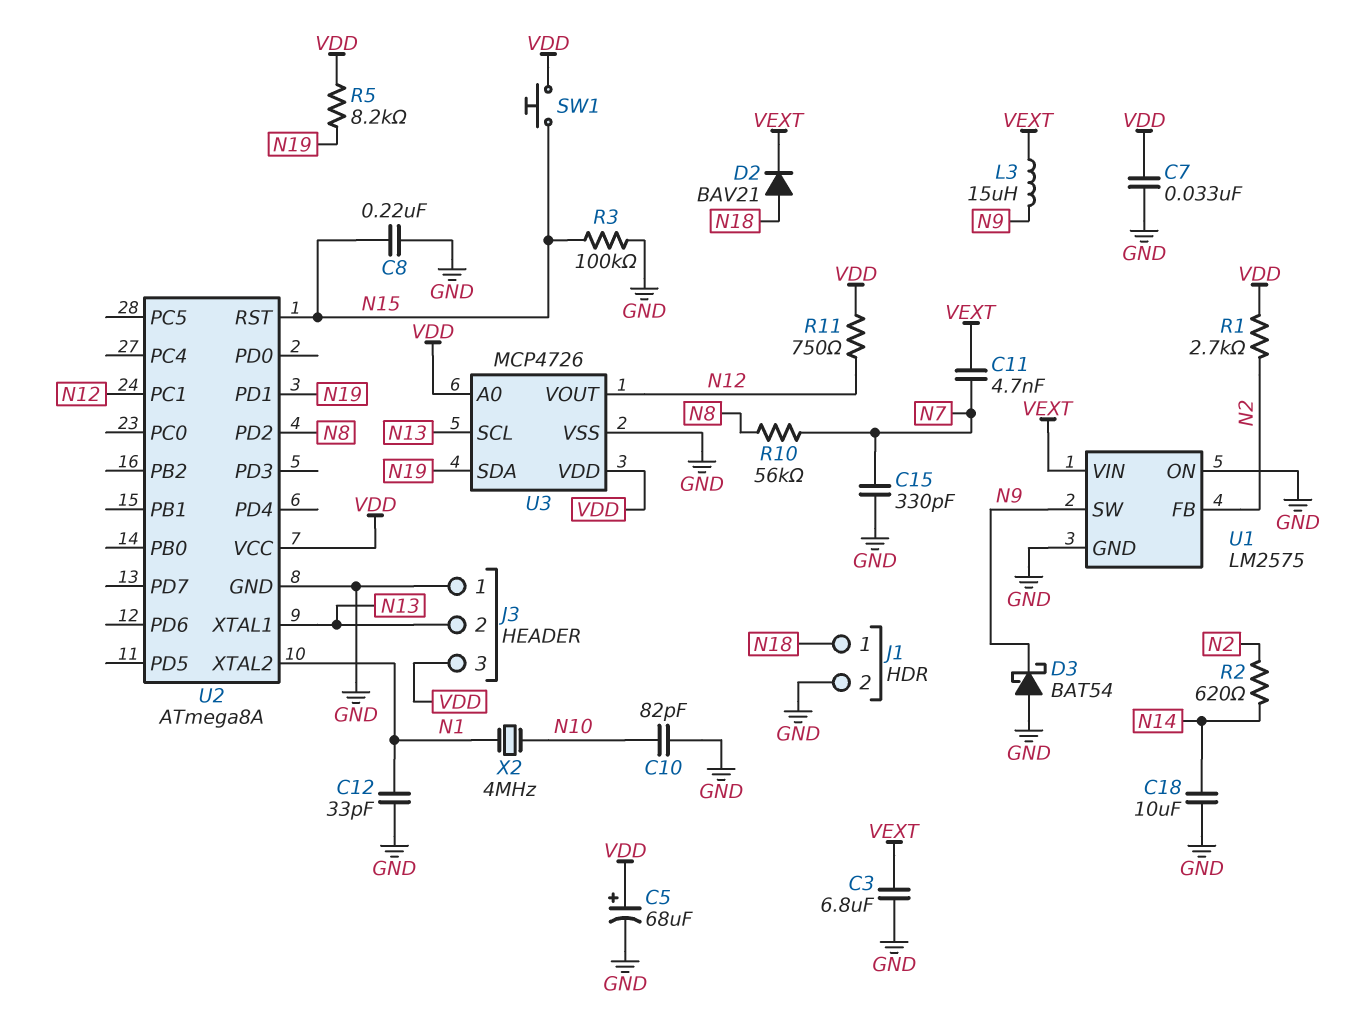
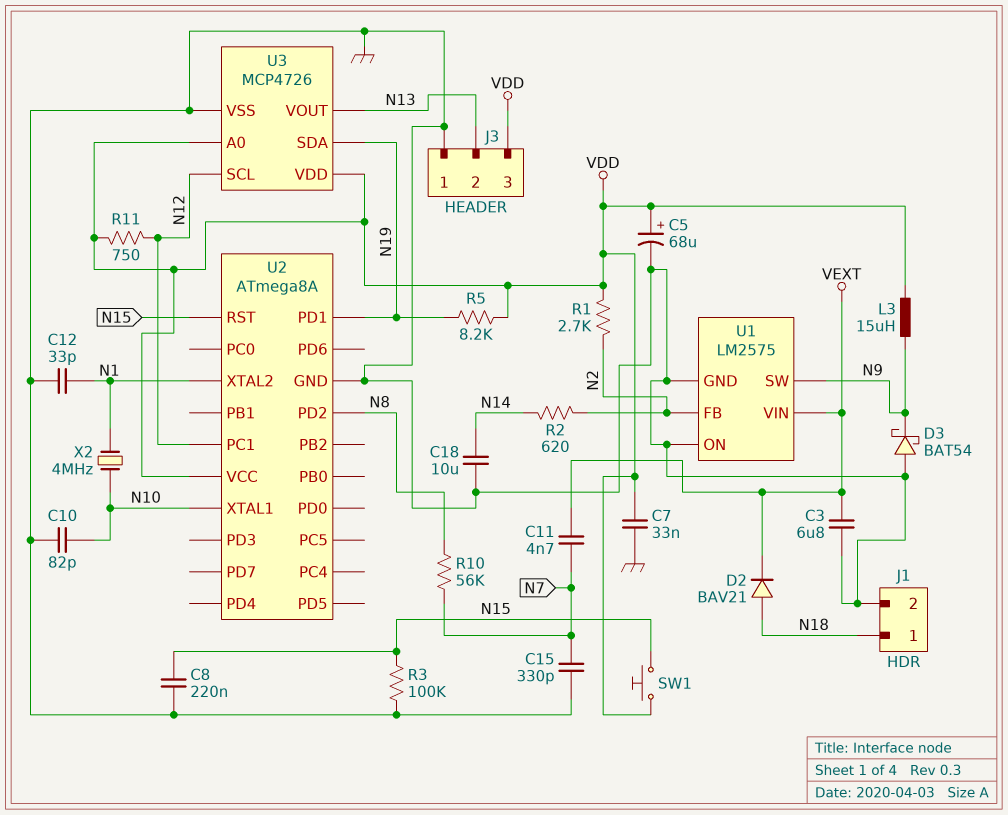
L3: 15uH (N9, VEXT) -> 15uH (N9, VDD)
U2 pin XTAL1: N13 -> N10
U3 pin SCL: N13 -> N12
U3 pin VOUT: N12 -> N13

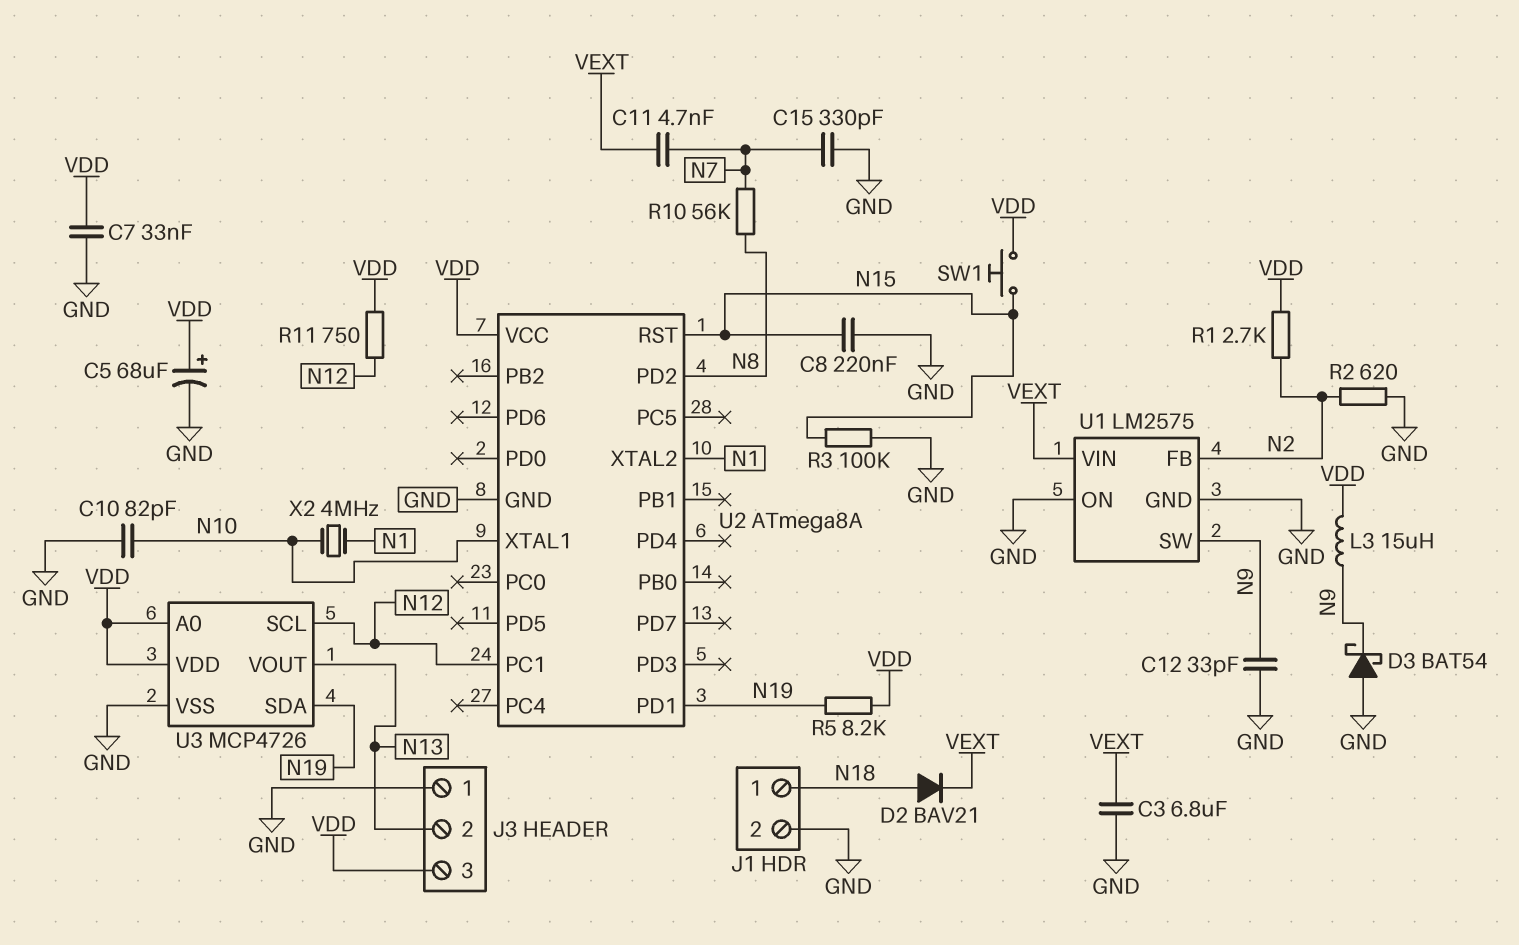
C12: 33pF (GND, N1) -> 33pF (GND, N9)
C18: 10uF (GND, N14) -> none
R2: 620 (N2, N14) -> 620 (GND, N2)

